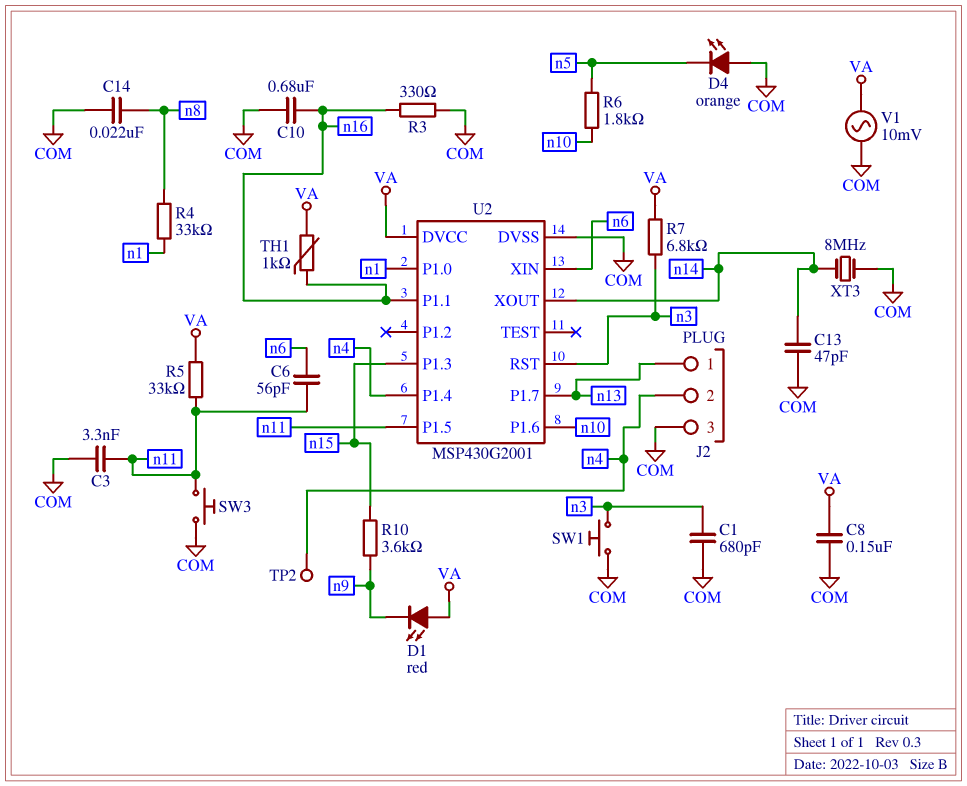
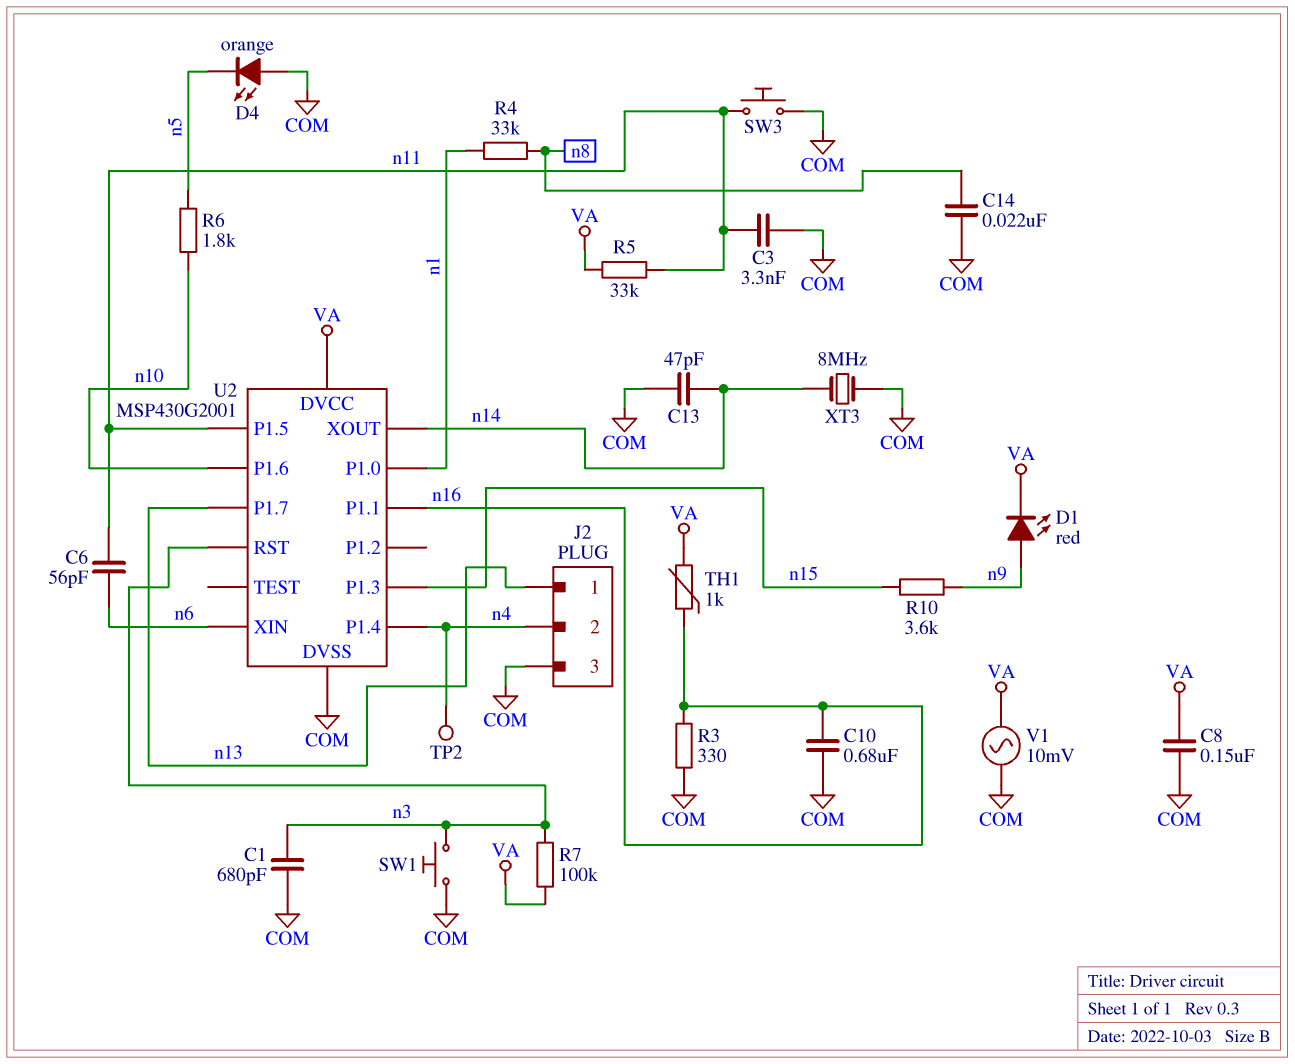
D1: LED red (A VA, K n9) -> LED red (A n9, K VA)
R7: 6.8k (VA, n3) -> 100k (VA, n3)

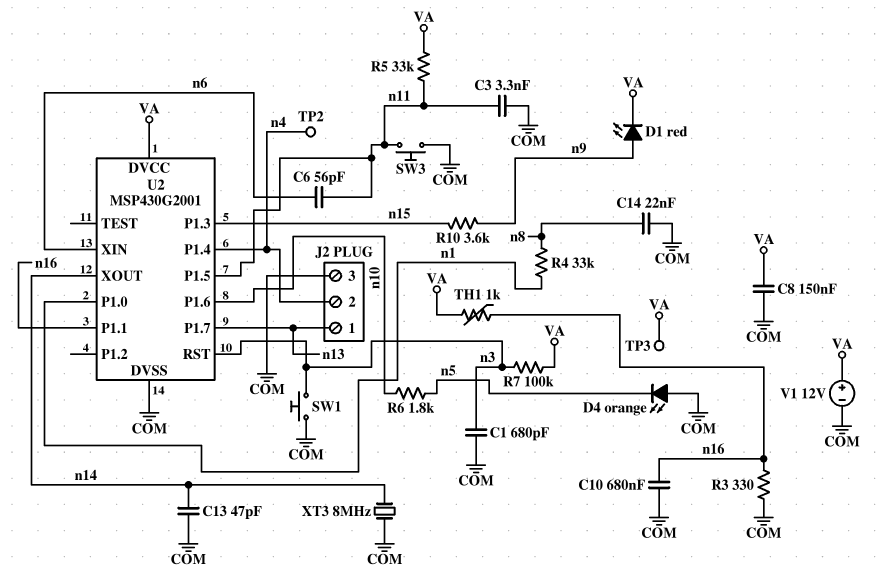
TP3: none -> test point (VA)
V1: AC 10mV (COM, VA) -> 12V (plus VA, minus COM)

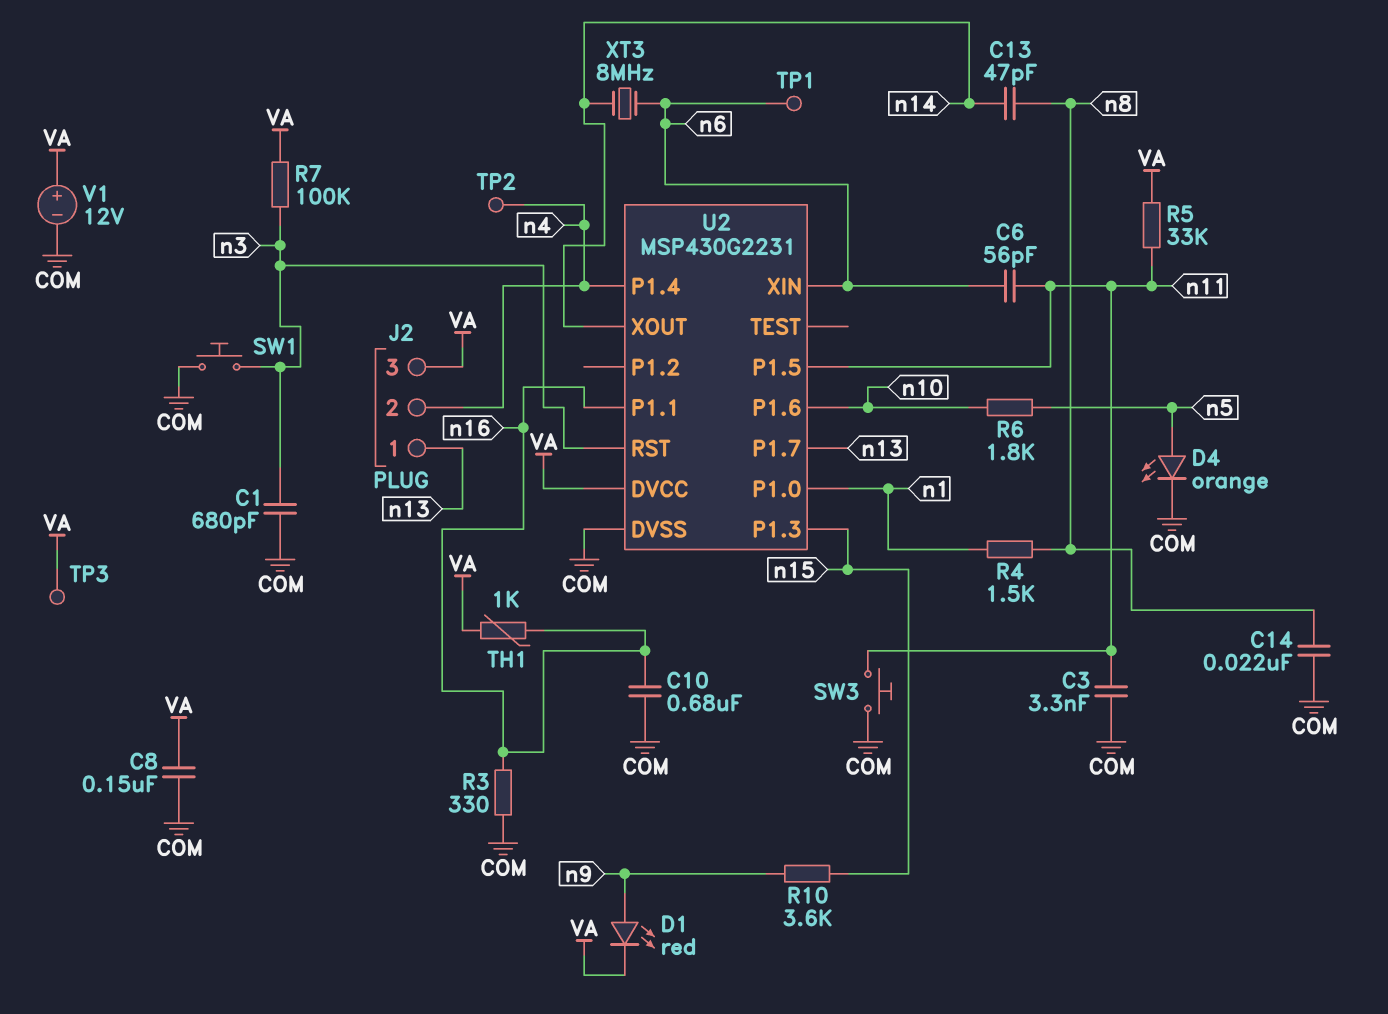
C13: 47pF (COM, n14) -> 47pF (n8, n14)
D4: LED orange (A COM, K n5) -> LED orange (A n5, K COM)
J2 pin 3: COM -> VA
R4: 33k (n1, n8) -> 1.5k (n1, n8)
TP1: none -> test point (n6)
U2: MSP430G2001 -> MSP430G2231
XT3: 8MHz (COM, n14) -> 8MHz (n6, n14)

